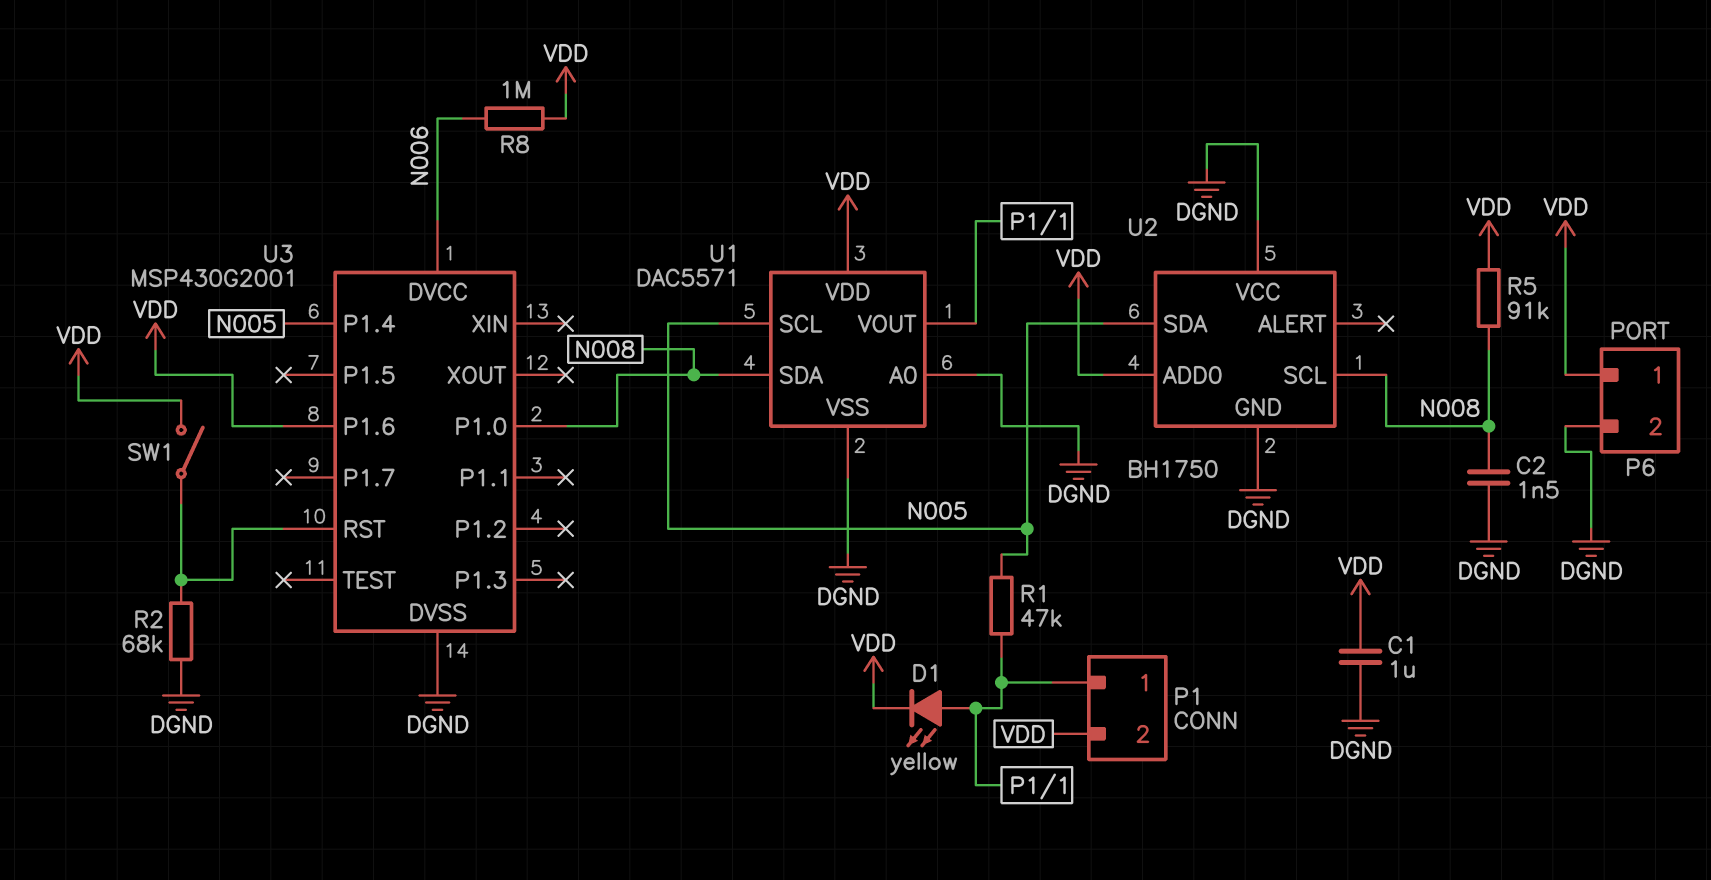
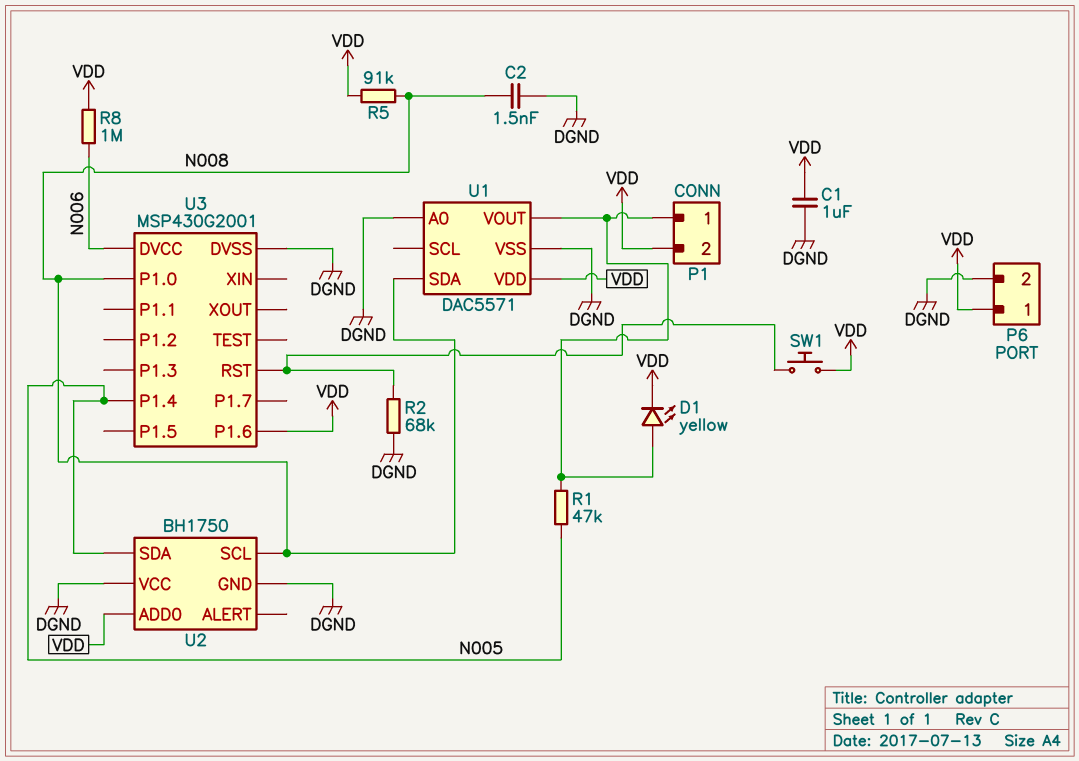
SW1: switch (U3/RST, VDD) -> button (U3/RST, VDD)
U1 pin SCL: N005 -> none

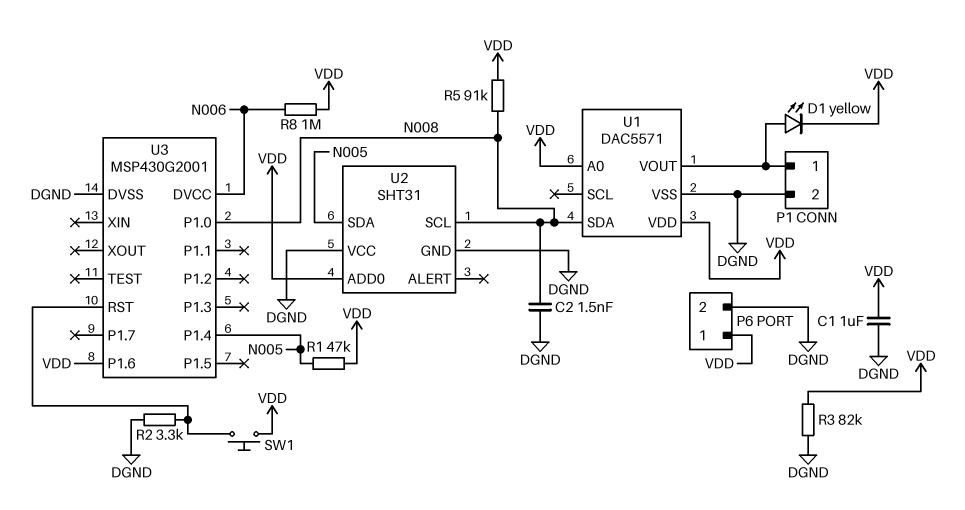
P1 pin 2: VDD -> DGND
R1: 47k (N005, P1/1) -> 47k (N005, VDD)
R2: 68k (DGND, U3/RST) -> 3.3k (DGND, U3/RST)
R3: none -> 82k (DGND, VDD)
U1 pin A0: DGND -> VDD
U2: BH1750 -> SHT31

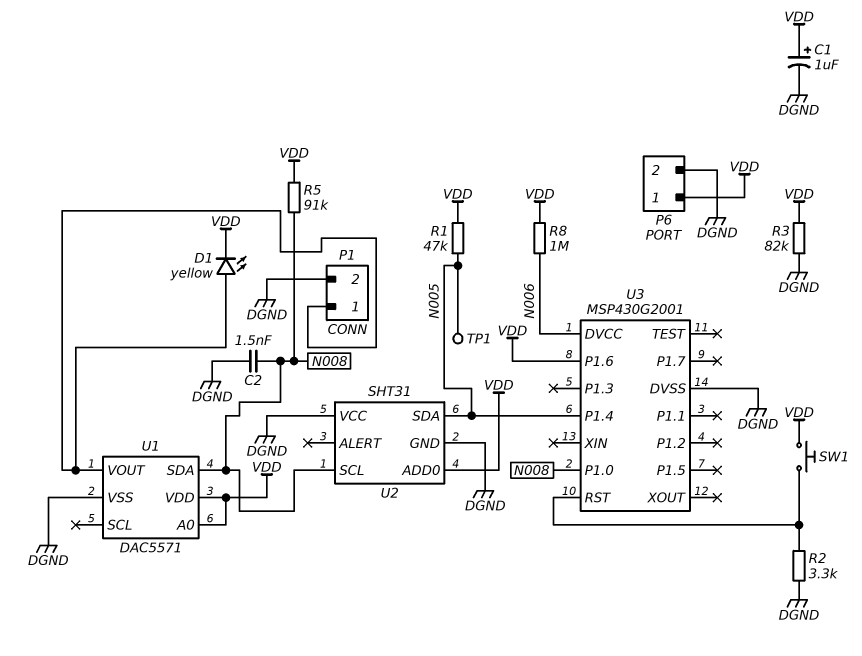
C1: 1uF (DGND, VDD) -> 1uF (plus VDD, minus DGND)
TP1: none -> test point (N005)

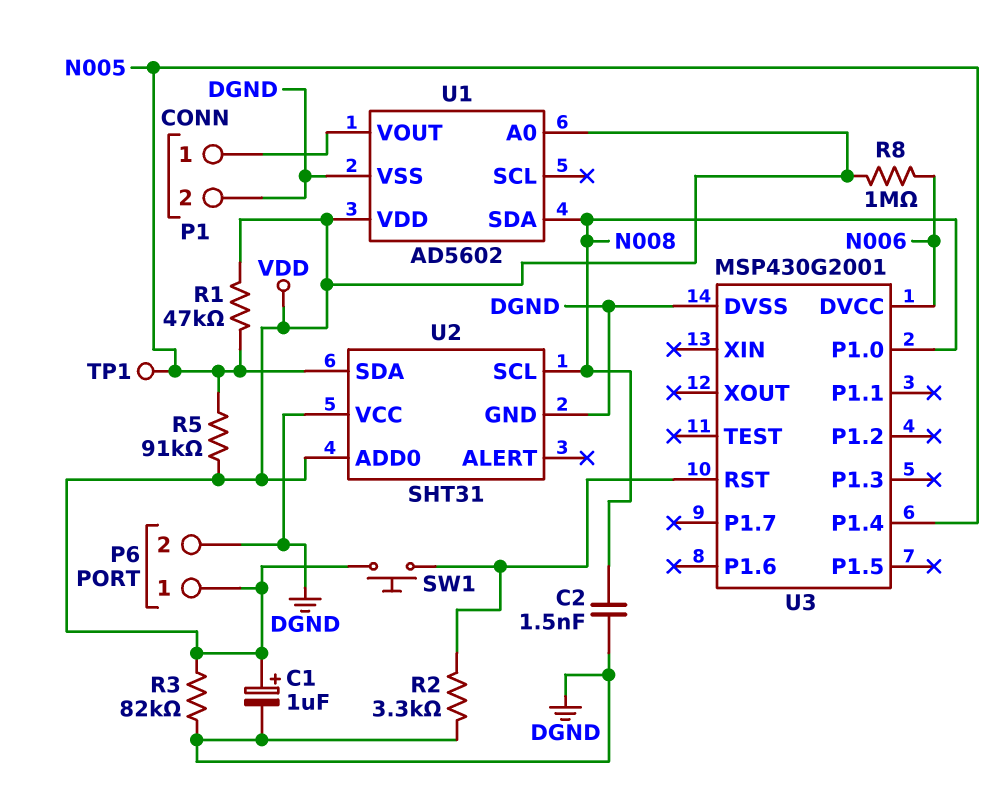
D1: LED yellow (A P1/1, K VDD) -> none
R5: 91k (N008, VDD) -> 91k (N005, VDD)
U1: DAC5571 -> AD5602
U3 pin P1.6: VDD -> none

